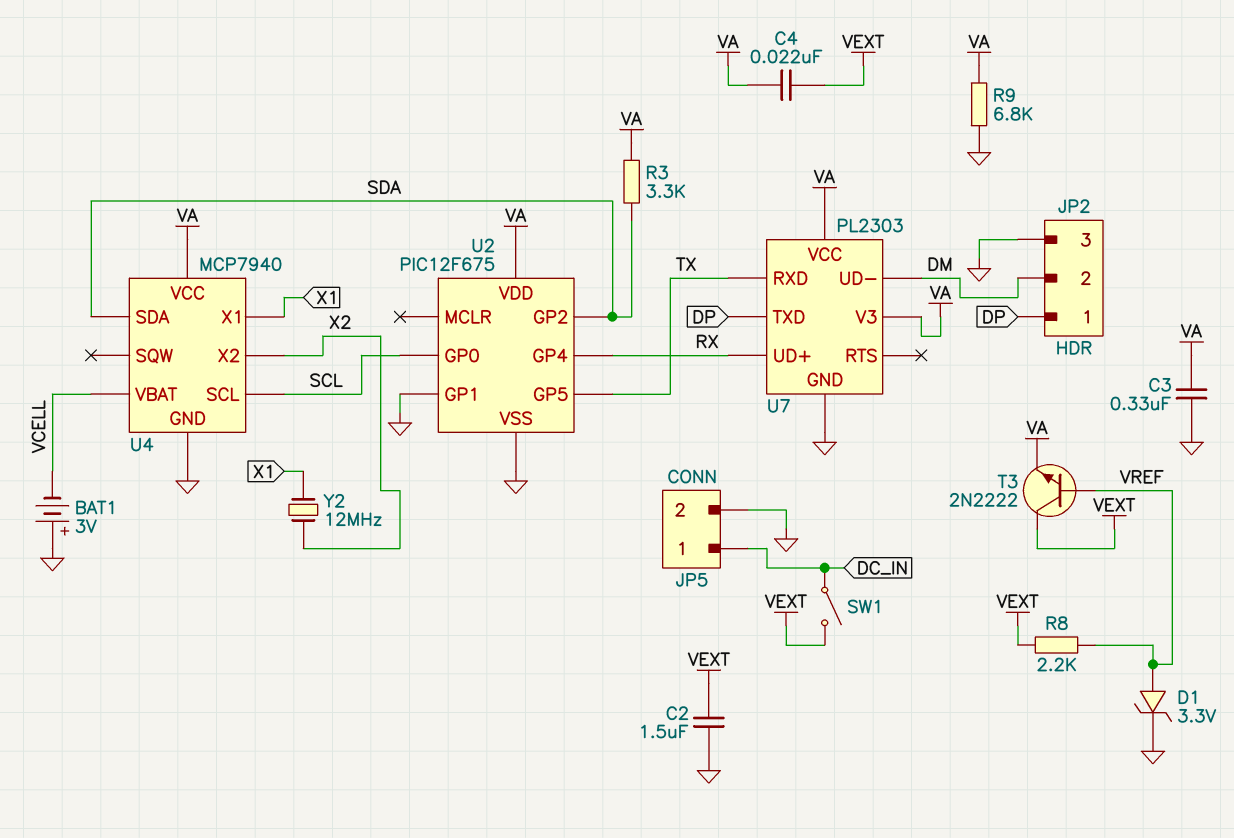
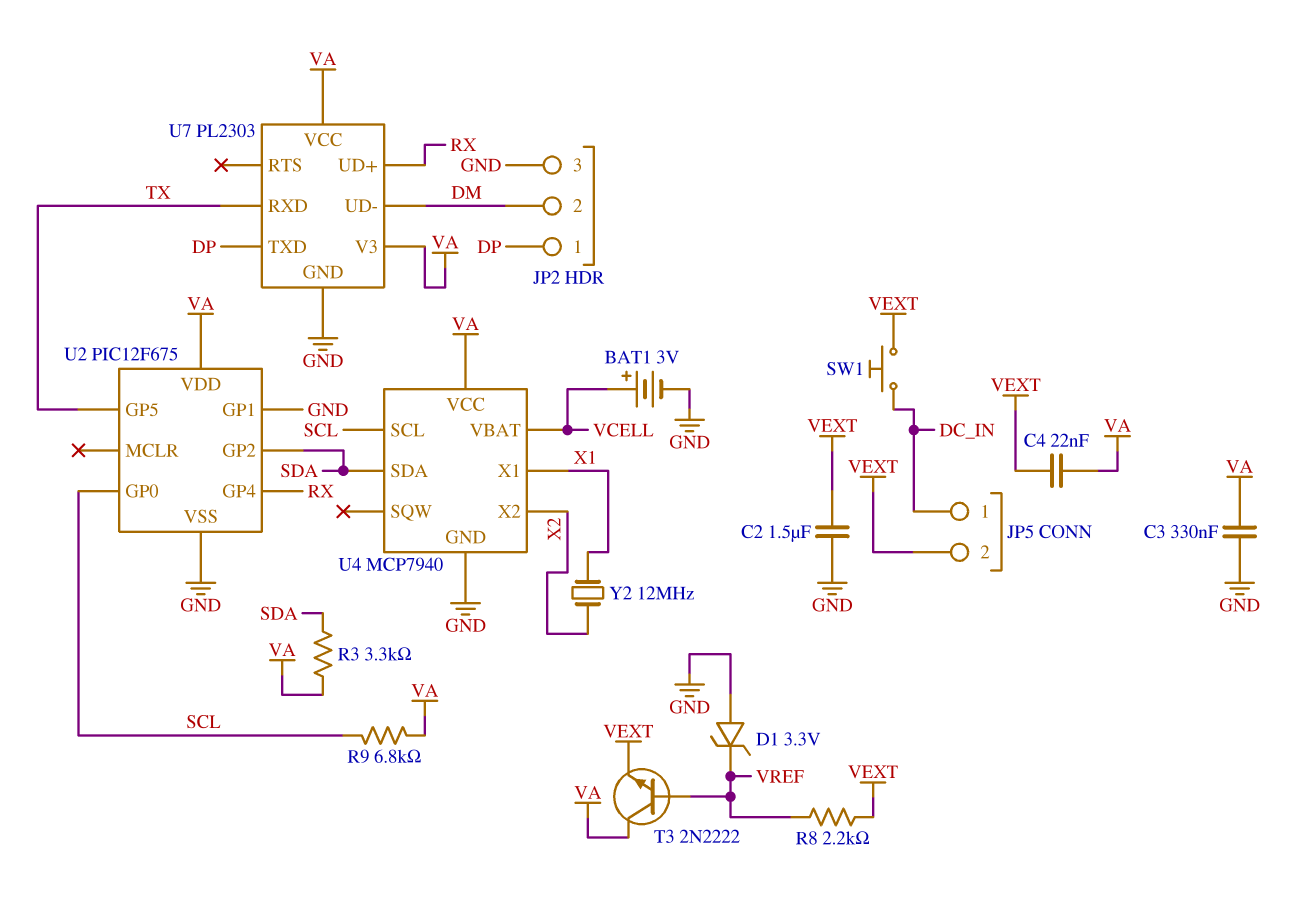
BAT1: 3V (plus GND, minus VCELL) -> 3V (plus VCELL, minus GND)
D1: zener 3.3V (A VREF, K GND) -> zener 3.3V (A GND, K VREF)
JP5 pin 2: GND -> VEXT
R9: 6.8k (GND, VA) -> 6.8k (SCL, VA)
SW1: switch (DC_IN, VEXT) -> button (DC_IN, VEXT)
T3: NPN 2N2222 (B VREF, C VEXT, E VA) -> NPN 2N2222 (B VREF, C VA, E VEXT)

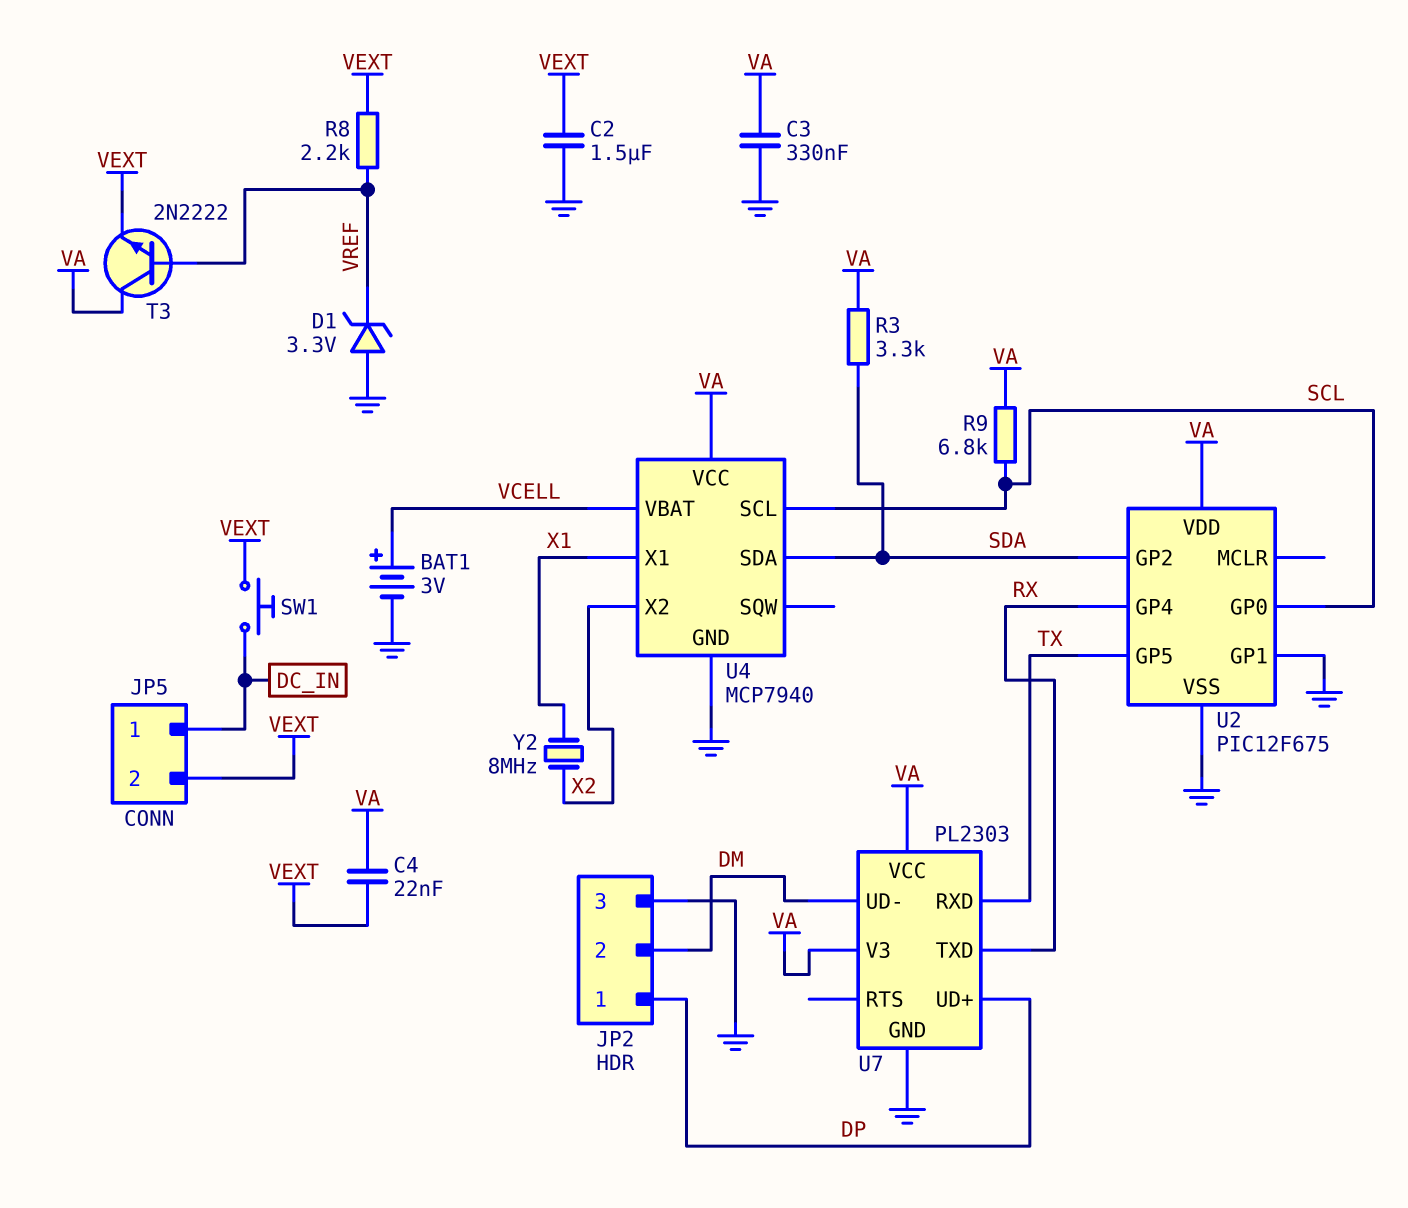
U7 pin TXD: DP -> RX
U7 pin UD+: RX -> DP
Y2: 12MHz (X1, X2) -> 8MHz (X1, X2)

